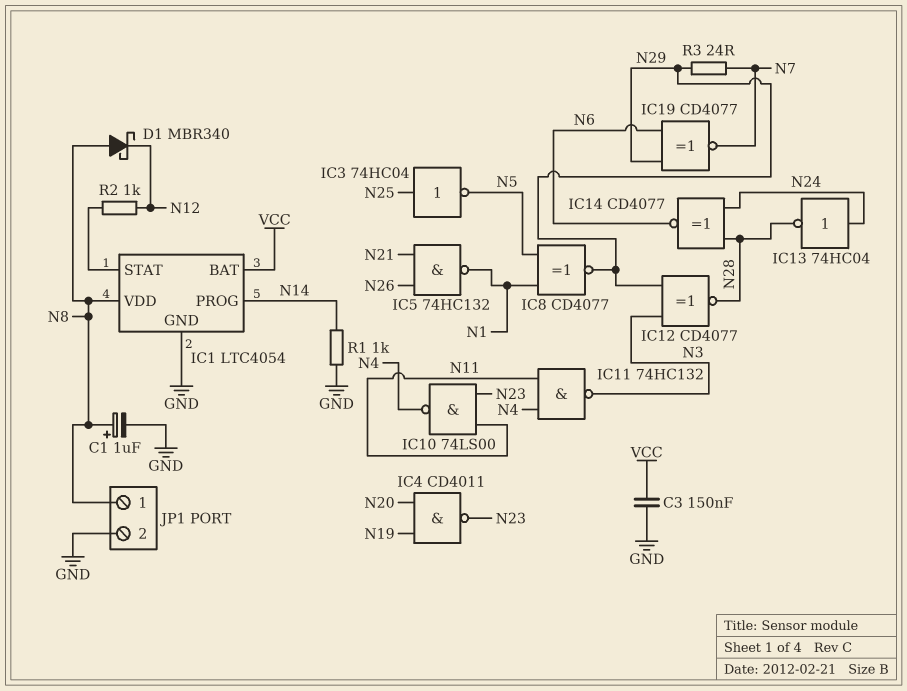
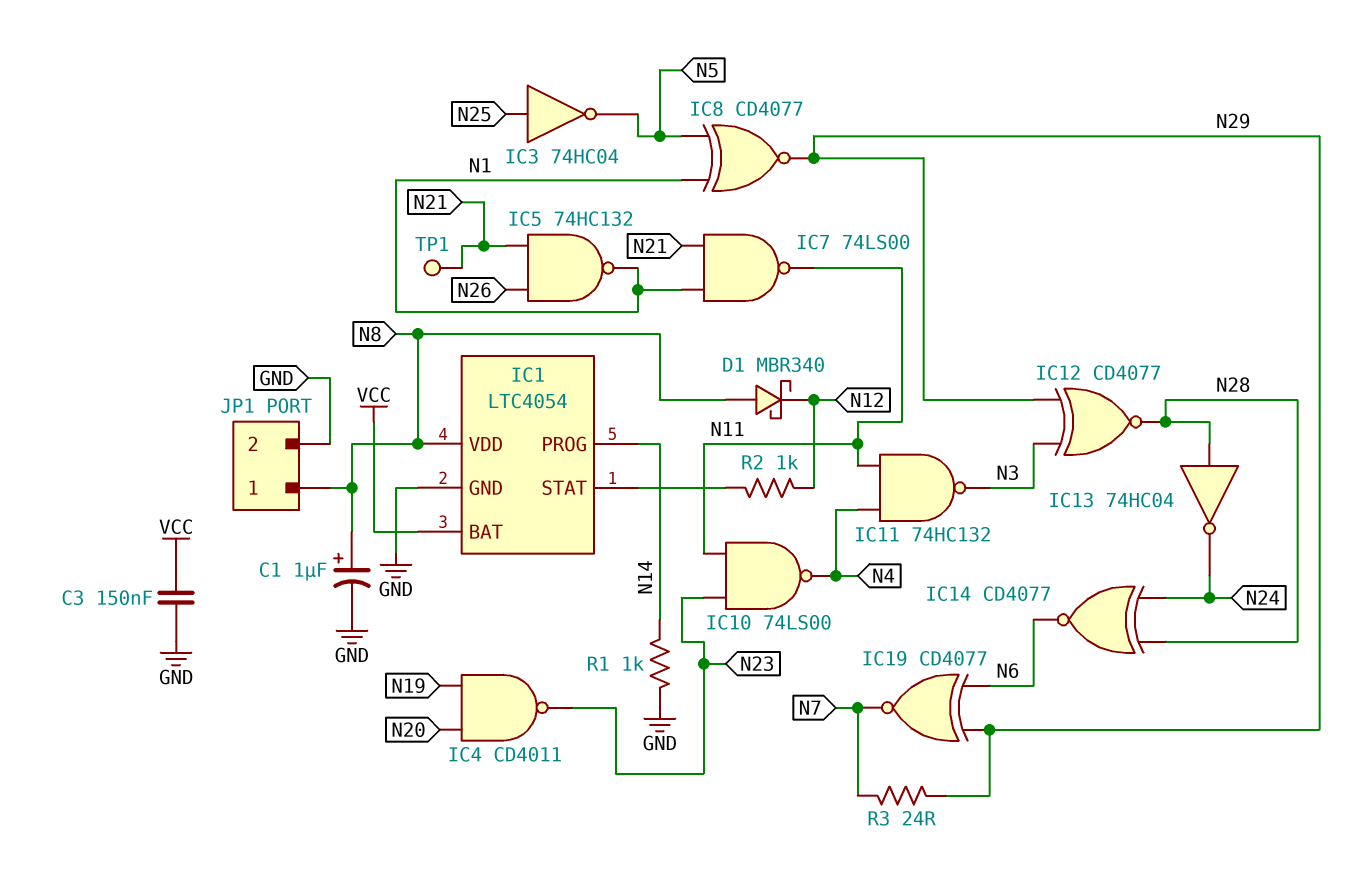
IC7: none -> NAND 74LS00 (in N1, in N21, out N11)
IC13: NOT 74HC04 (in N24, out N28) -> NOT 74HC04 (in N28, out N24)
TP1: none -> test point (N21)

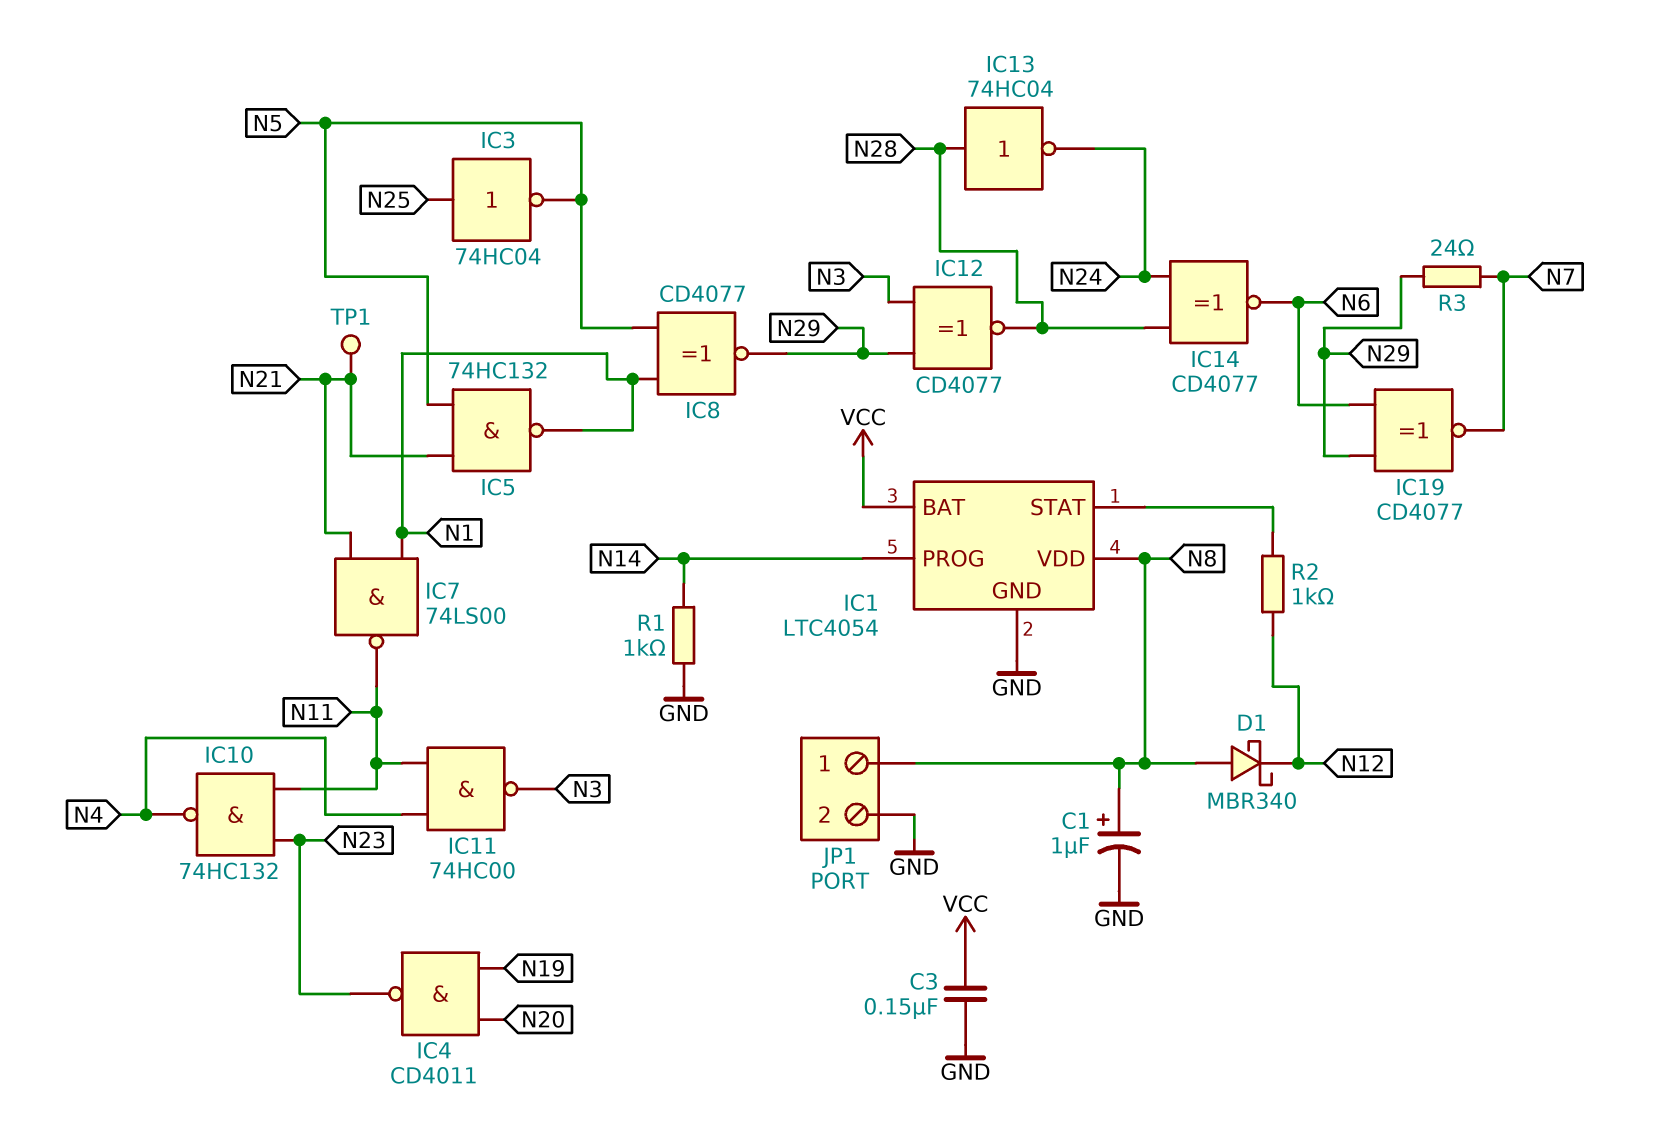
IC5: NAND 74HC132 (in N21, in N26, out N1) -> NAND 74HC132 (in N5, in N21, out N1)
IC10: NAND 74LS00 (in N11, in N23, out N4) -> NAND 74HC132 (in N11, in N23, out N4)
IC11: NAND 74HC132 (in N4, in N11, out N3) -> NAND 74HC00 (in N4, in N11, out N3)

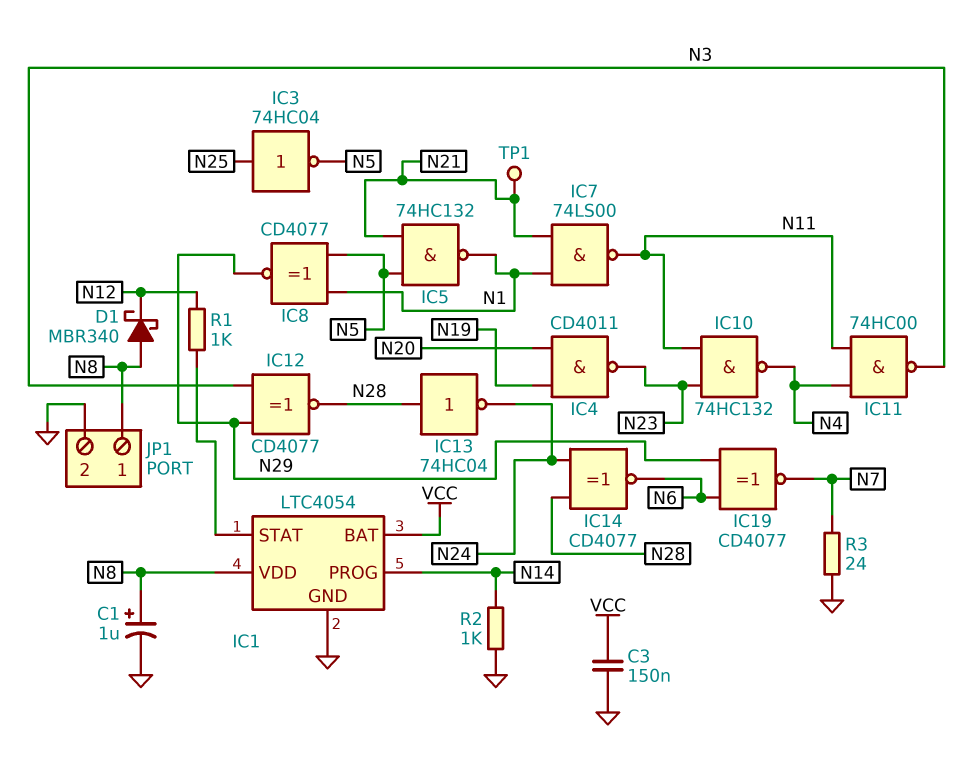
R1: 1k (GND, N14) -> 1k (IC1/STAT, N12)
R2: 1k (IC1/STAT, N12) -> 1k (GND, N14)
R3: 24 (N7, N29) -> 24 (GND, N7)

